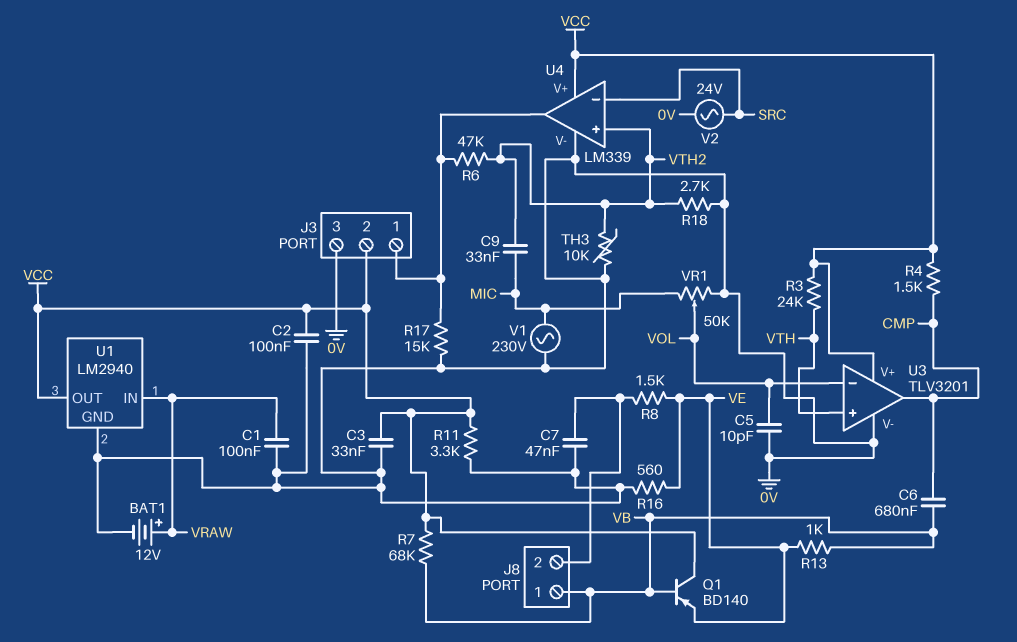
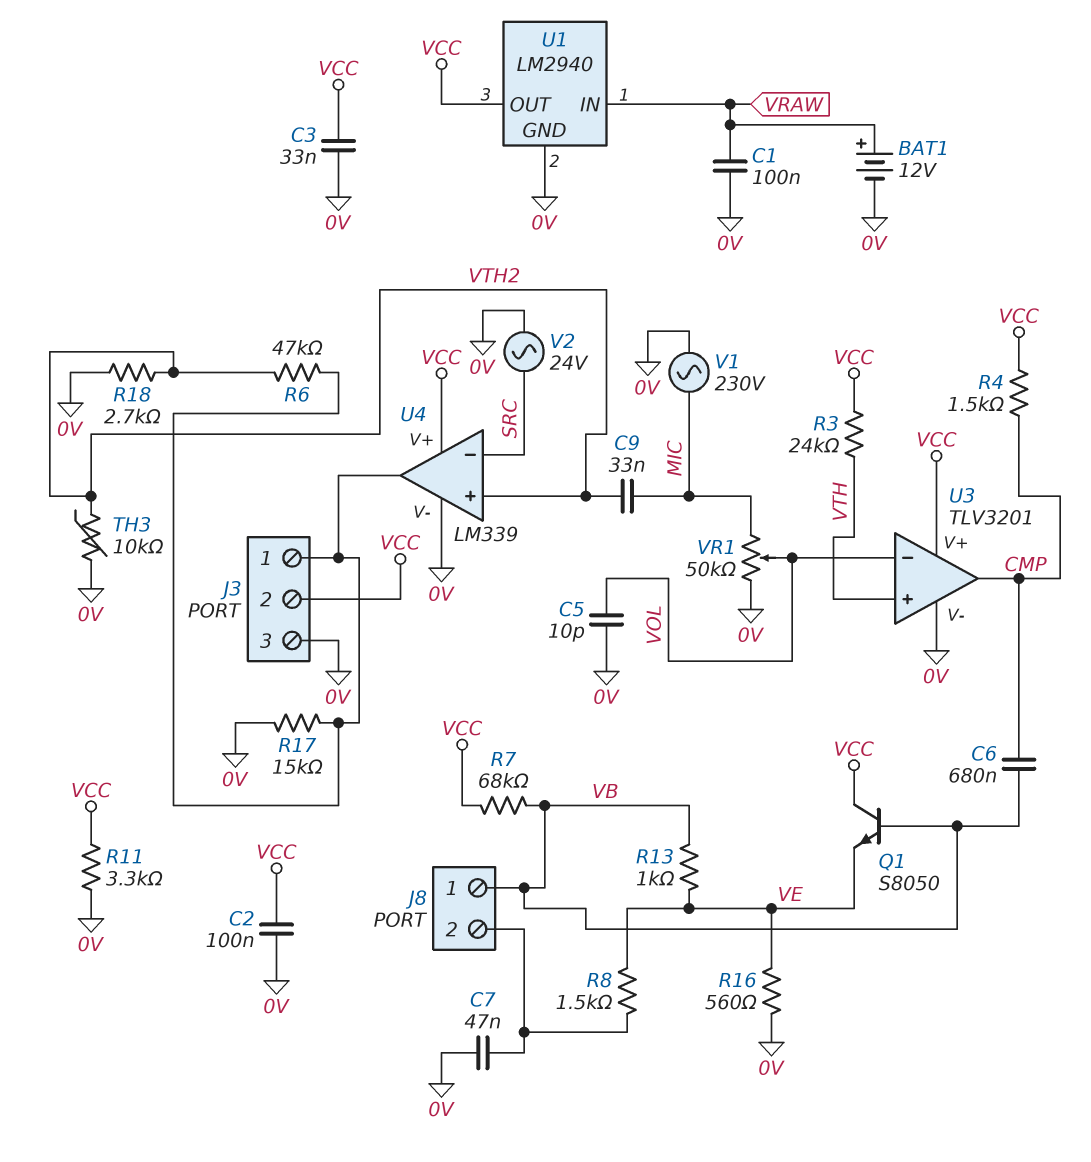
Q1: PNP BD140 (B VB, C VCC, E VE) -> NPN S8050 (B VB, C VCC, E VE)

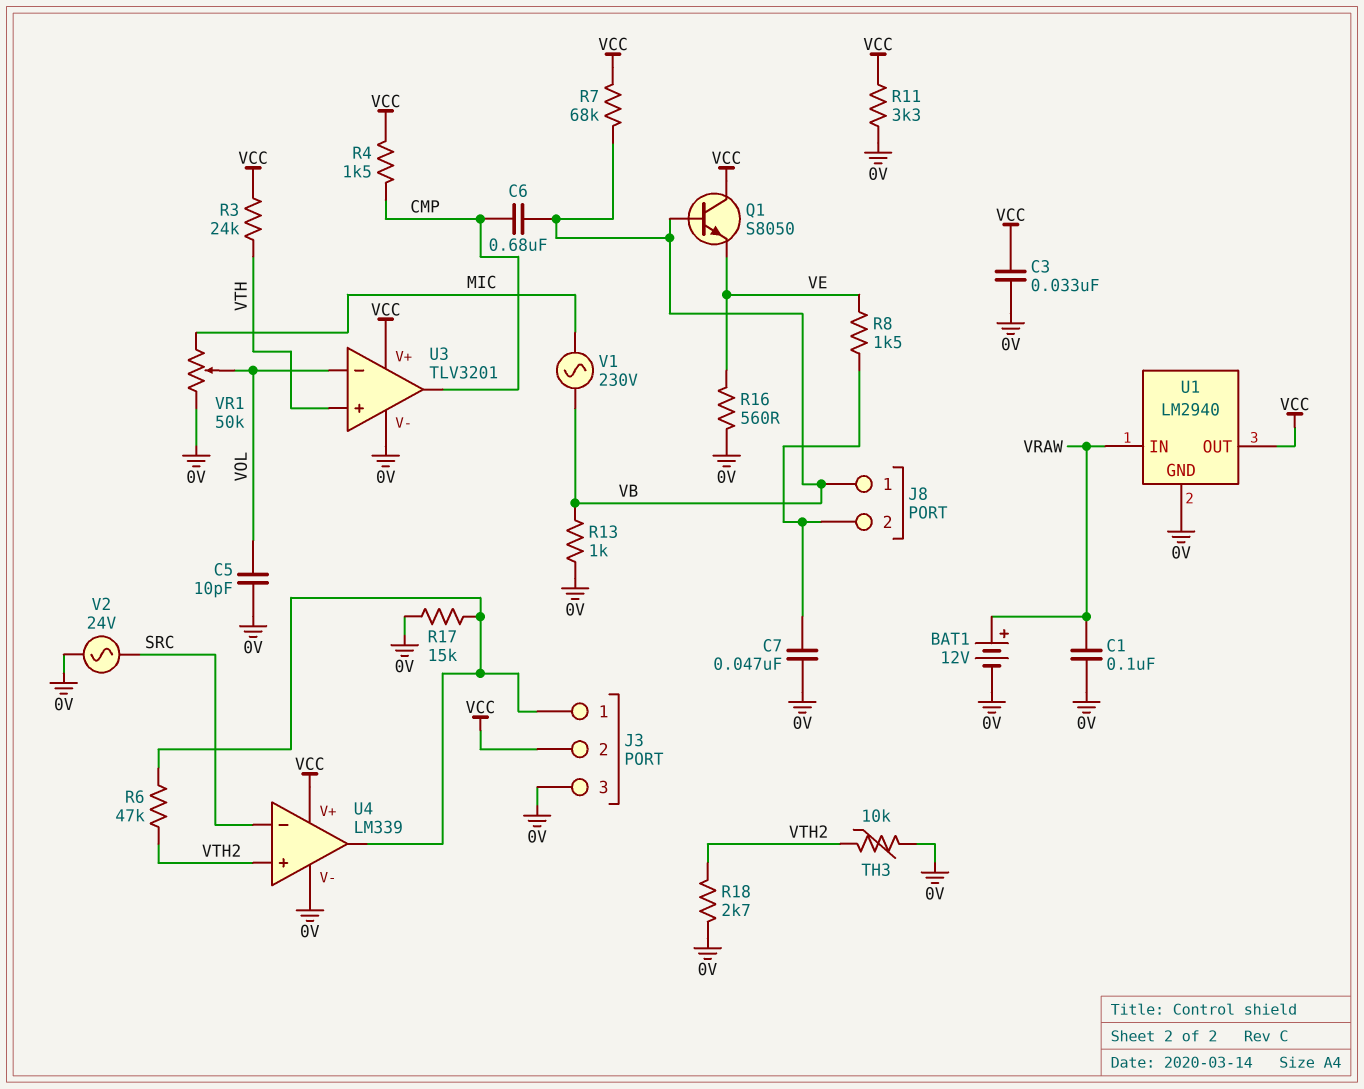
C2: 100nF (0V, VCC) -> none
C9: 33nF (MIC, VTH2) -> none
R13: 1k (VB, VE) -> 1k (0V, VB)
V1: AC 230V (0V, MIC) -> AC 230V (MIC, VB)

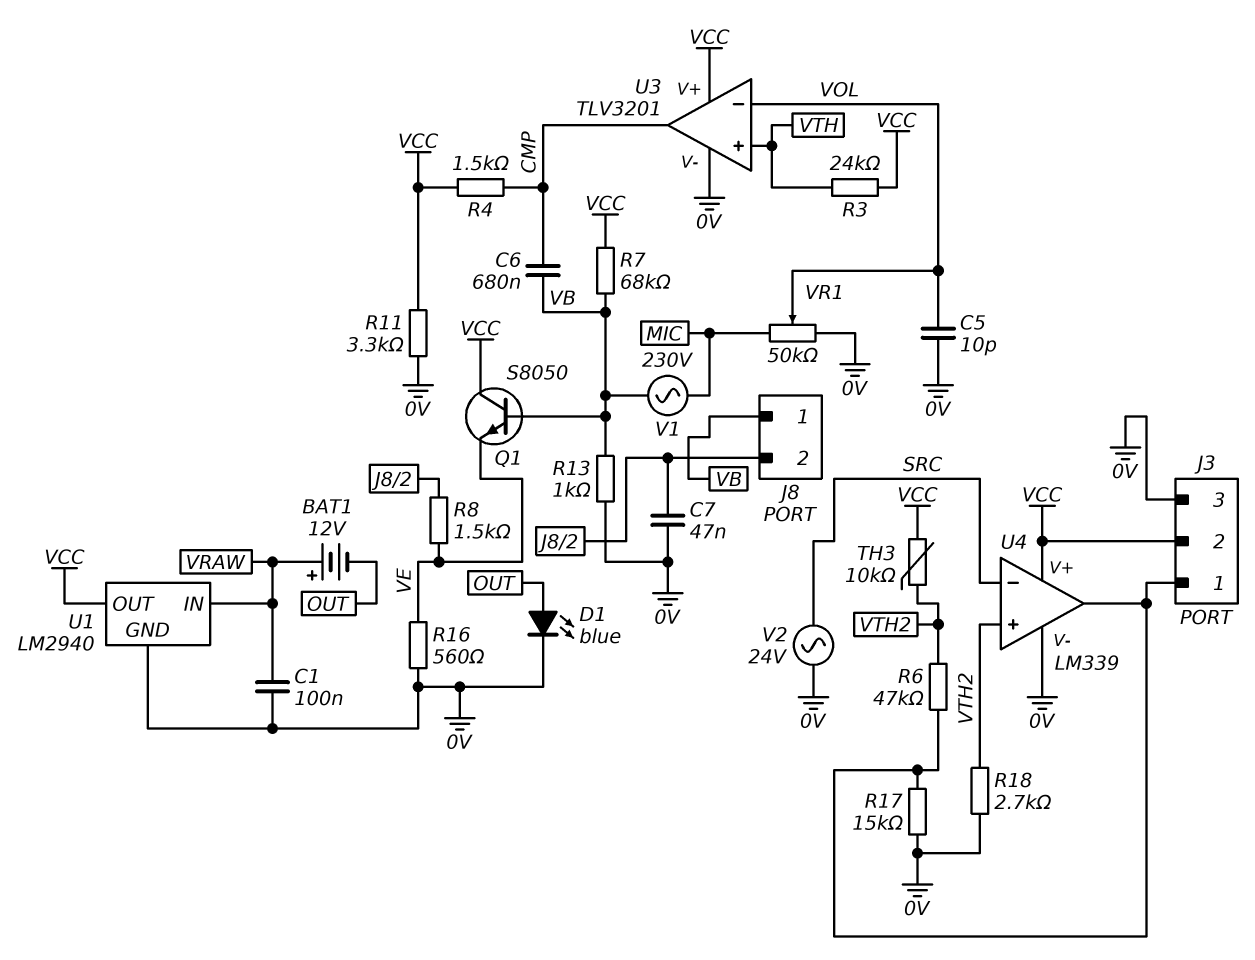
BAT1: 12V (plus VRAW, minus 0V) -> 12V (plus VRAW, minus OUT)
C3: 33nF (0V, VCC) -> none
D1: none -> LED blue (A OUT, K 0V)
TH3: 10k (0V, VTH2) -> 10k (VCC, VTH2)

